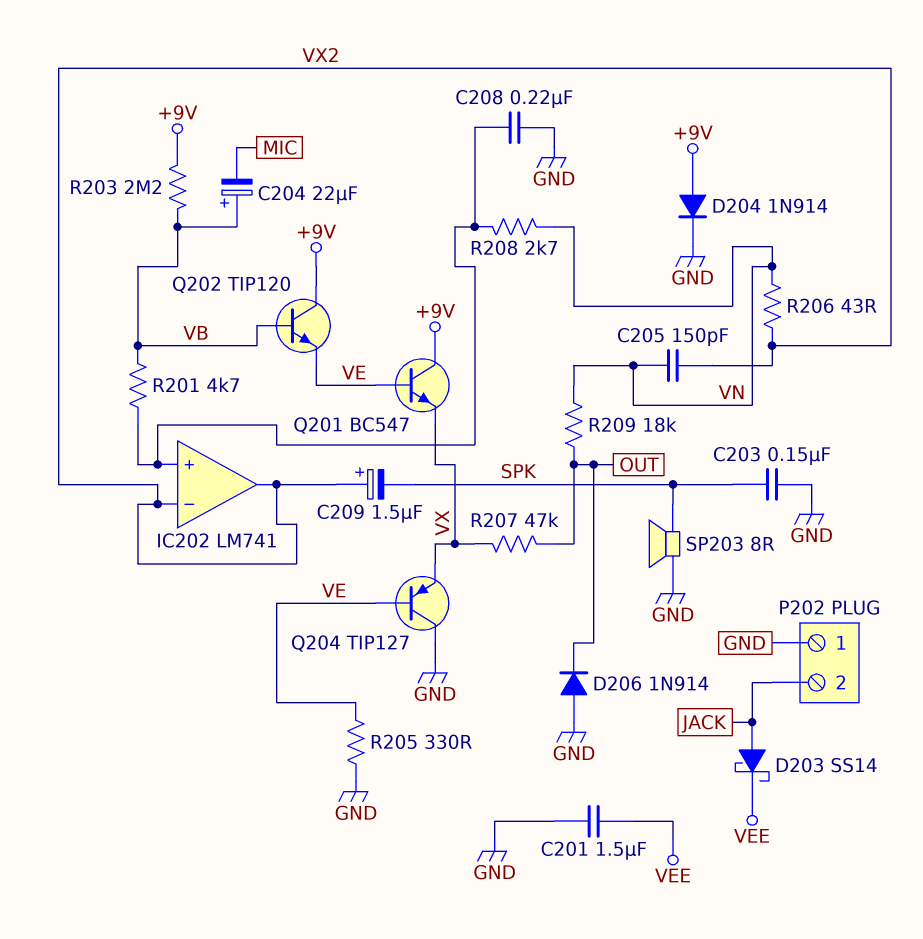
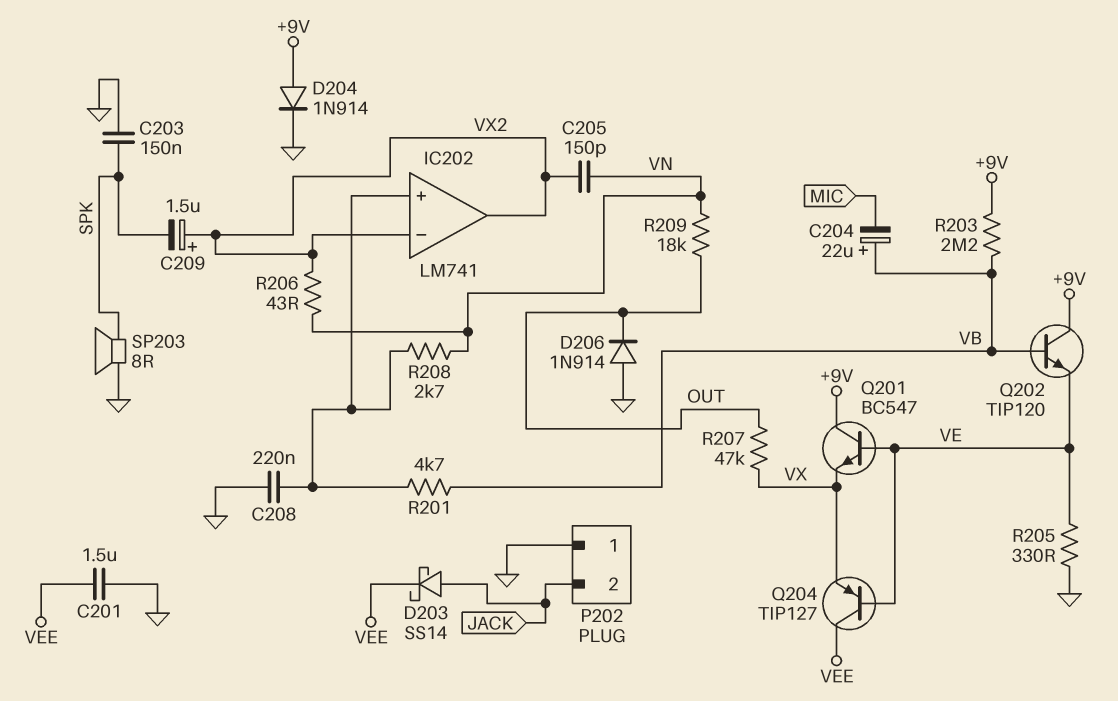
Q204: PNP TIP127 (B VE, C GND, E VX) -> PNP TIP127 (B VE, C VEE, E VX)

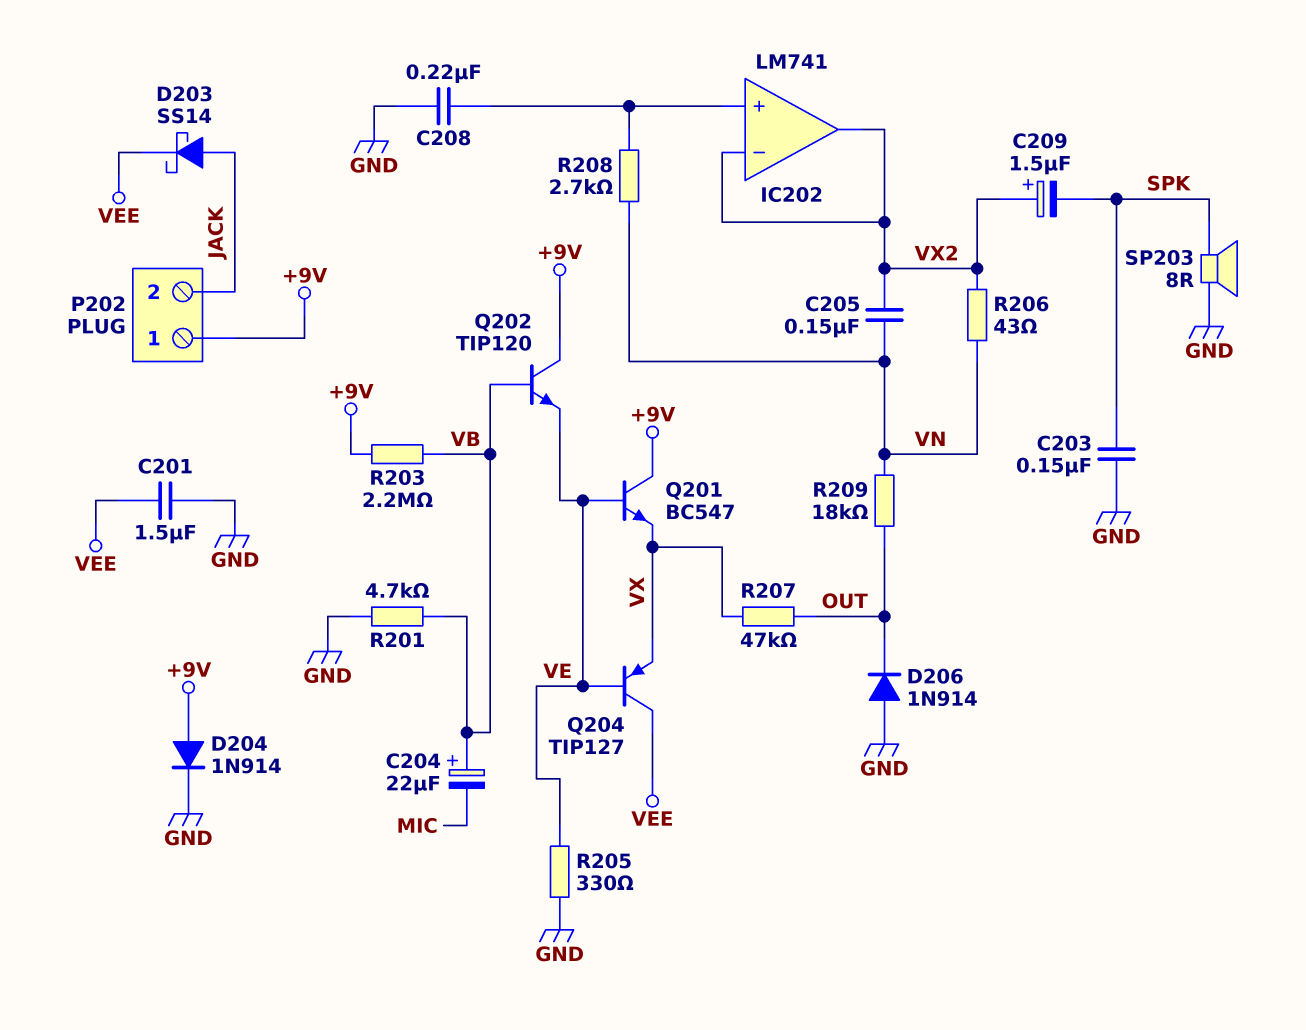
C205: 150pF (VN, VX2) -> 150nF (VN, VX2)
P202 pin 1: GND -> +9V
R201: 4.7k (IC202/in+, VB) -> 4.7k (GND, VB)

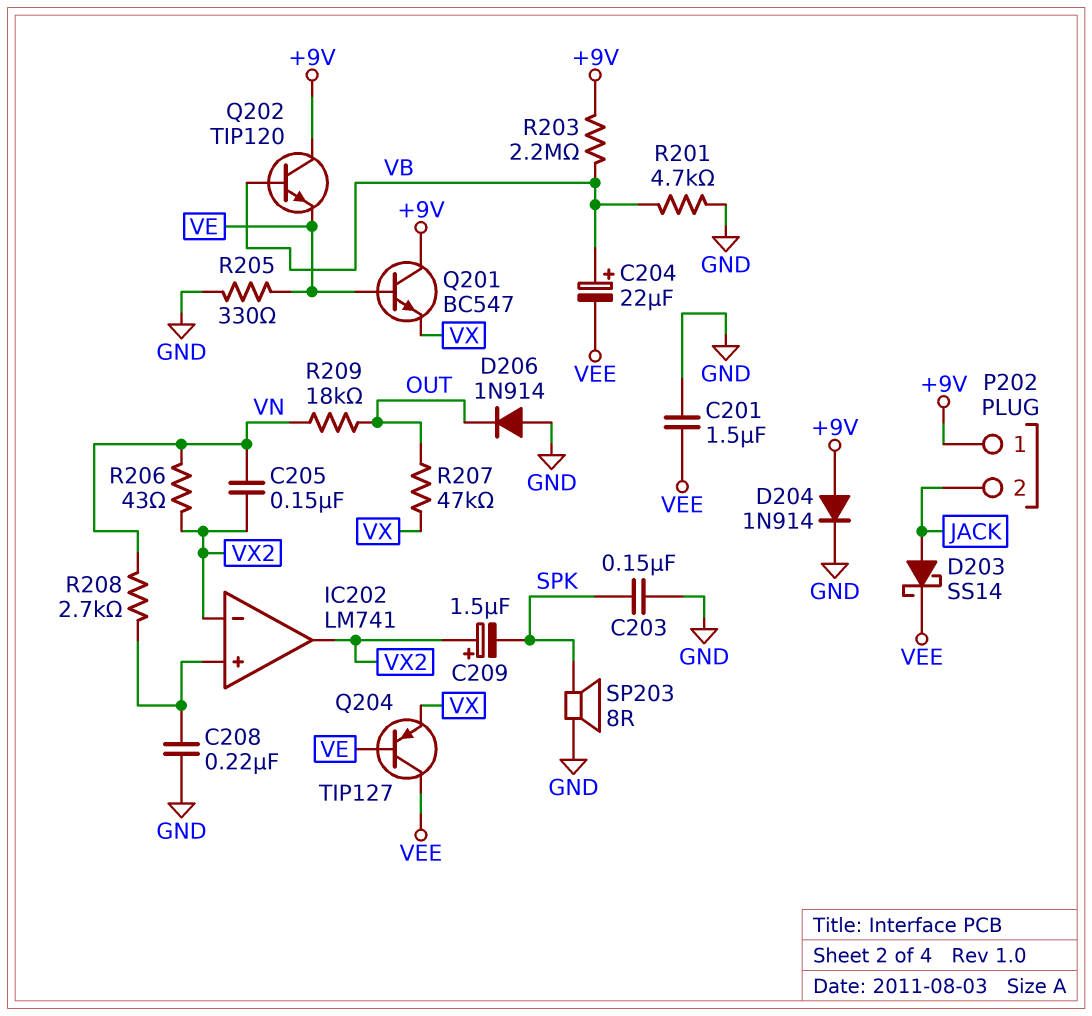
C204: 22uF (plus VB, minus MIC) -> 22uF (plus VB, minus VEE)

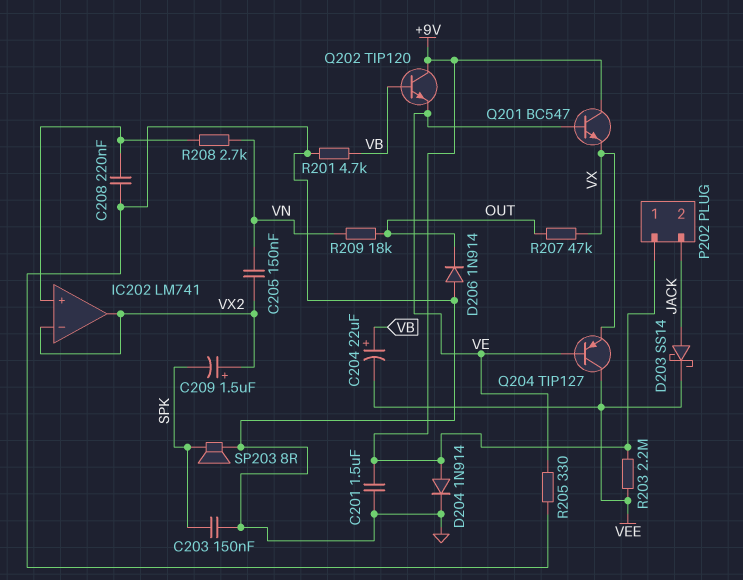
C201: 1.5uF (GND, VEE) -> 1.5uF (+9V, GND)
R203: 2.2M (+9V, VB) -> 2.2M (+9V, VEE)
R206: 43 (VN, VX2) -> none

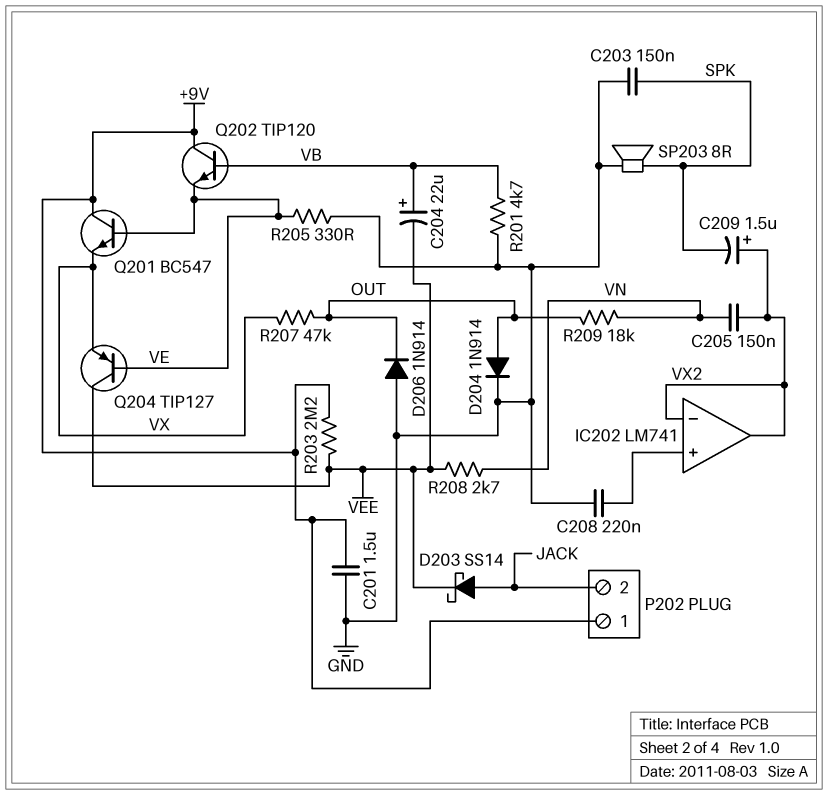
D204: diode 1N914 (A +9V, K GND) -> diode 1N914 (A OUT, K GND)
R208: 2.7k (IC202/in+, VN) -> 2.7k (VEE, VN)

